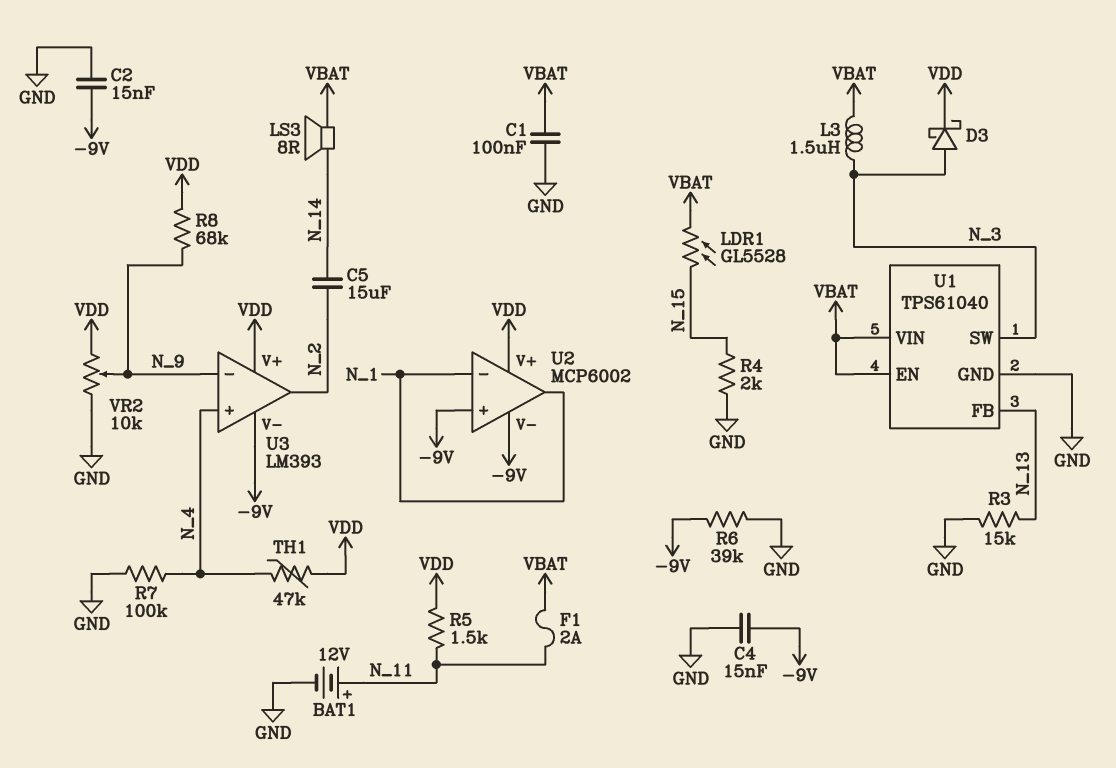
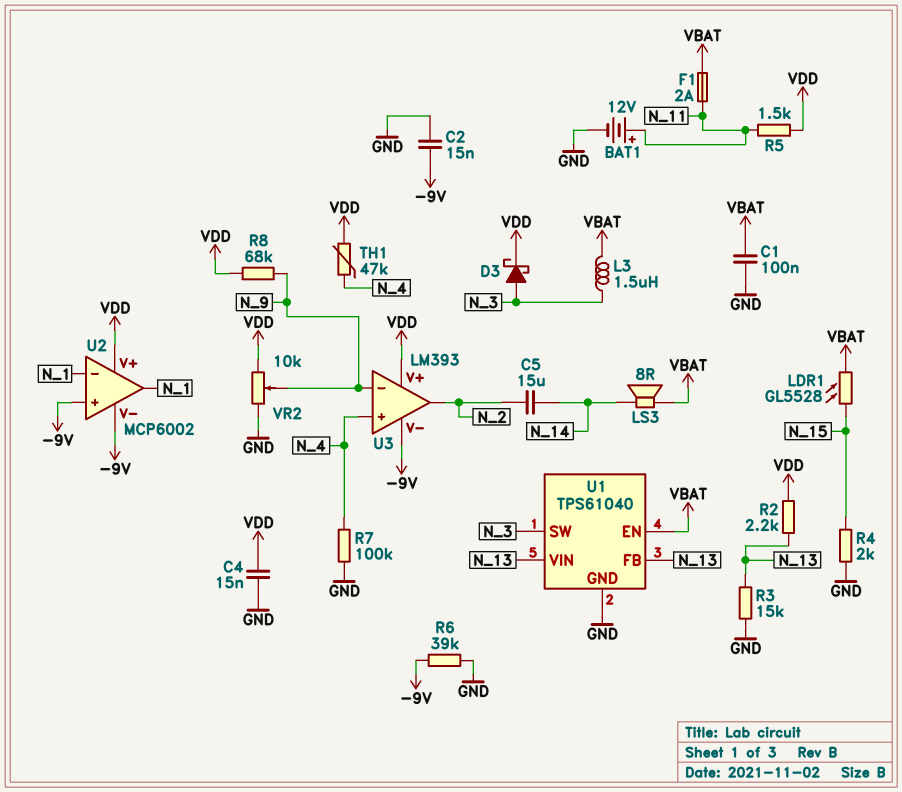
C4: 15nF (-9V, GND) -> 15nF (GND, VDD)
R2: none -> 2.2k (N_13, VDD)
U1 pin VIN: VBAT -> N_13

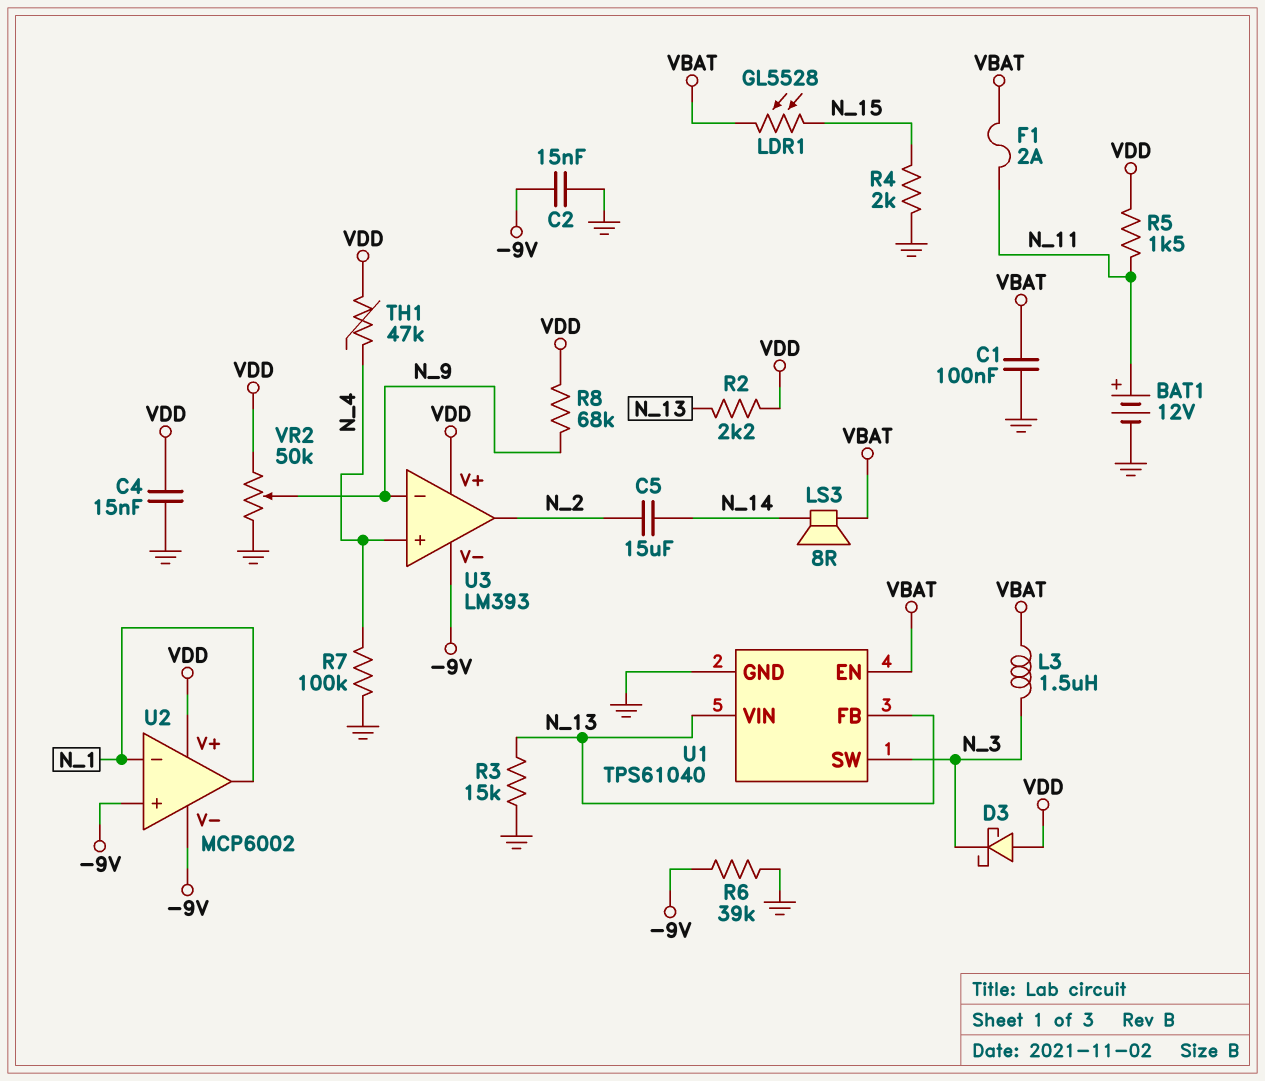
D3: schottky (A N_3, K VDD) -> schottky (A VDD, K N_3)
VR2: 10k (GND, VDD, wiper N_9) -> 50k (GND, VDD, wiper N_9)

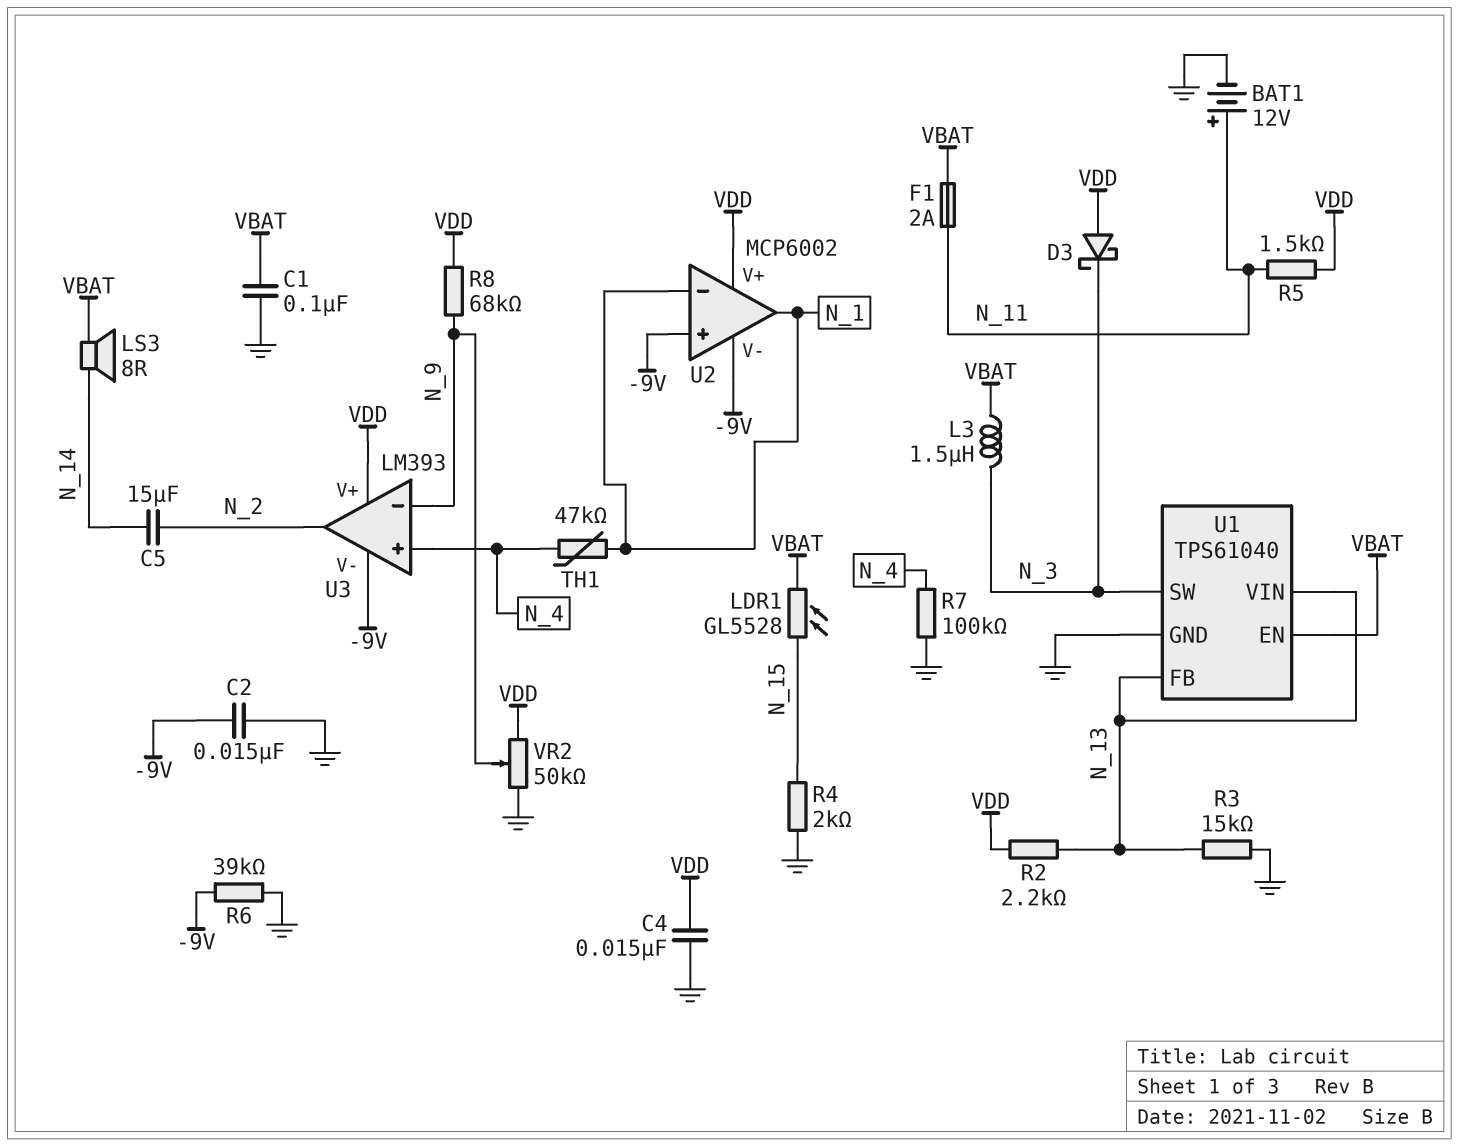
TH1: 47k (N_4, VDD) -> 47k (N_1, N_4)

